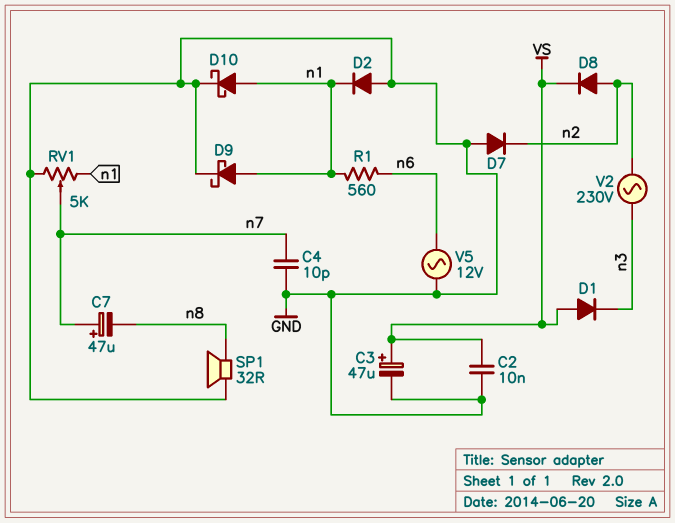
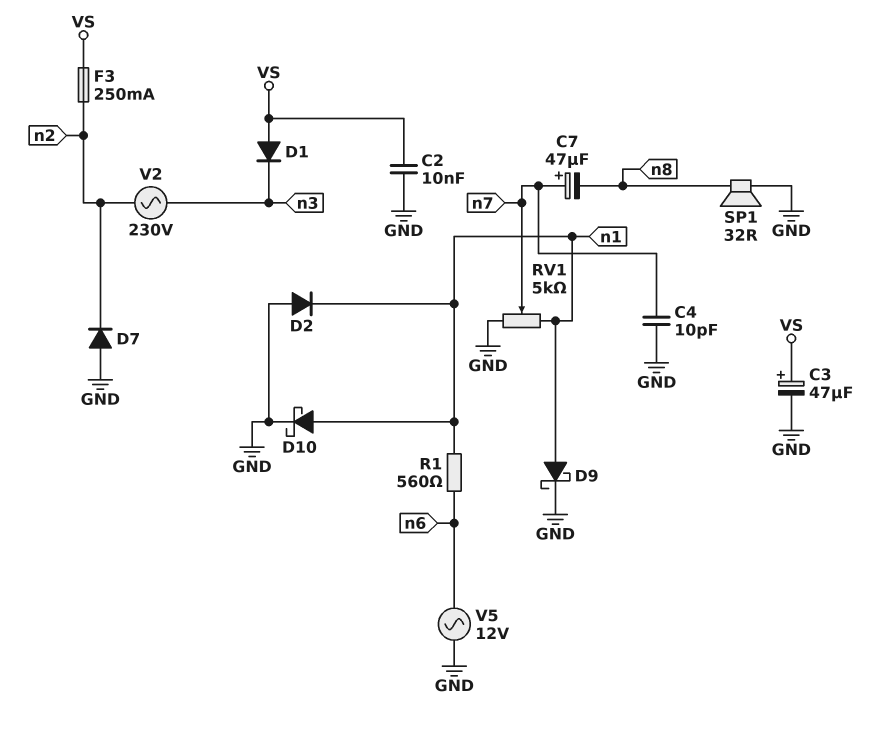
D8: diode (A n2, K VS) -> none
F3: none -> 250mA (VS, n2)

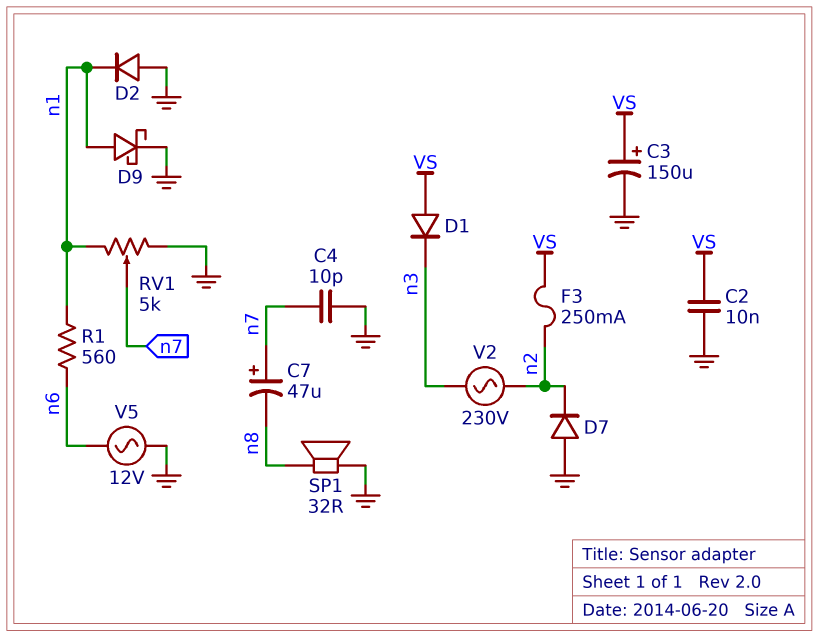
C3: 47uF (plus VS, minus GND) -> 150uF (plus VS, minus GND)
D10: schottky (A n1, K GND) -> none

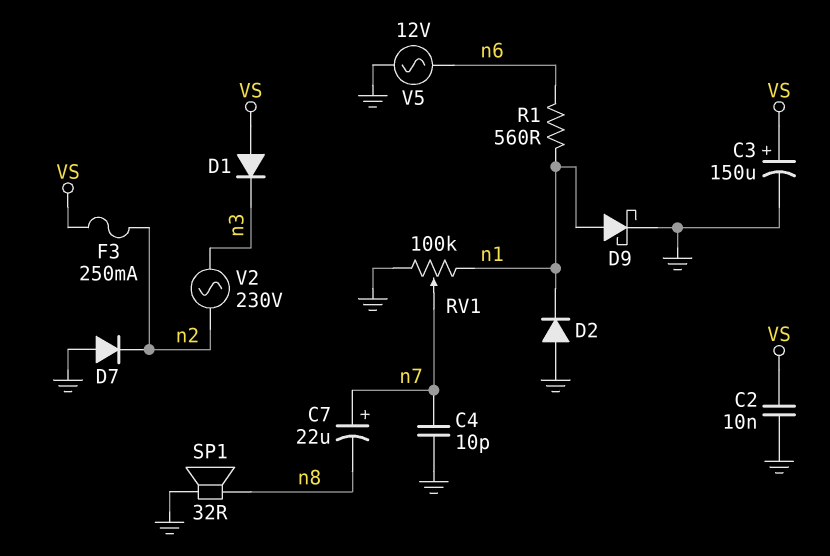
C7: 47uF (plus n7, minus n8) -> 22uF (plus n7, minus n8)
RV1: 5k (GND, n1, wiper n7) -> 100k (GND, n1, wiper n7)

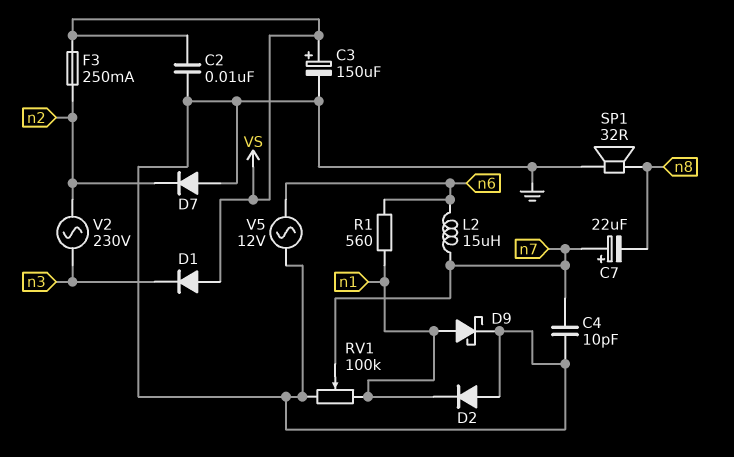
L2: none -> 15uH (n6, n7)

